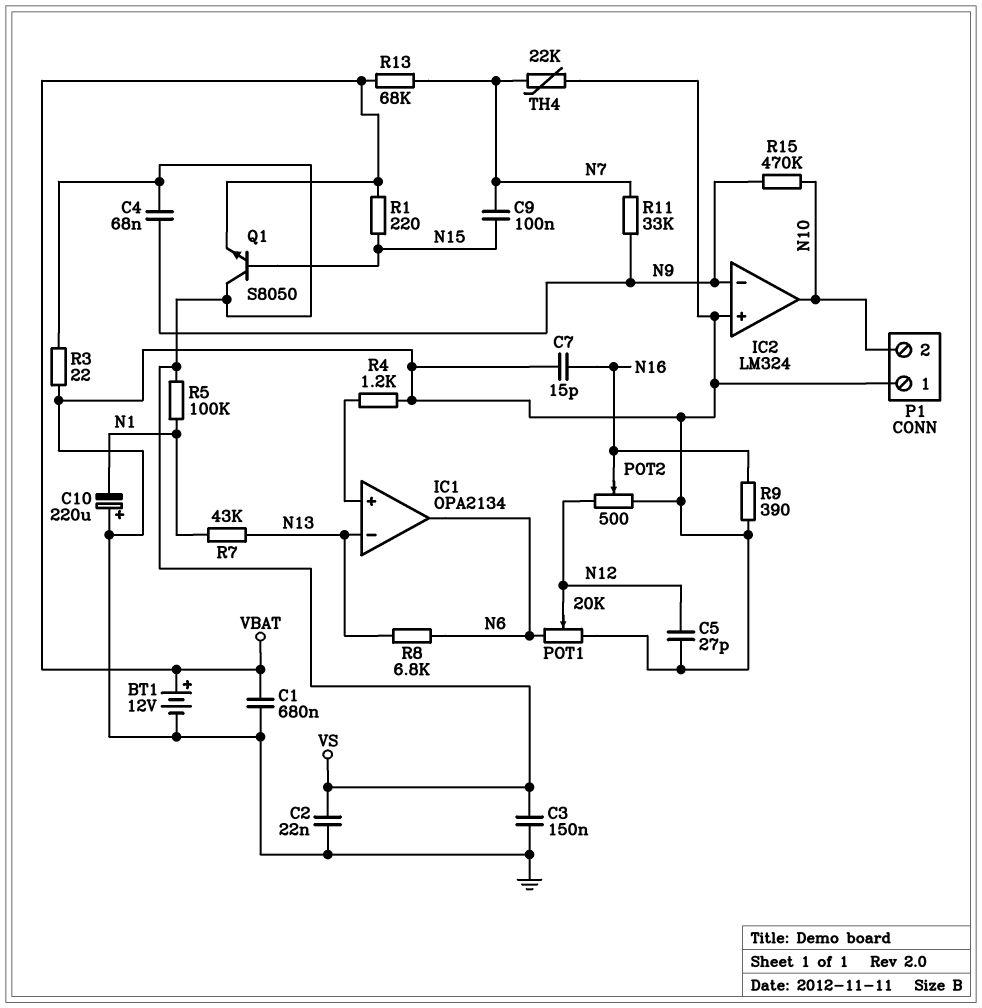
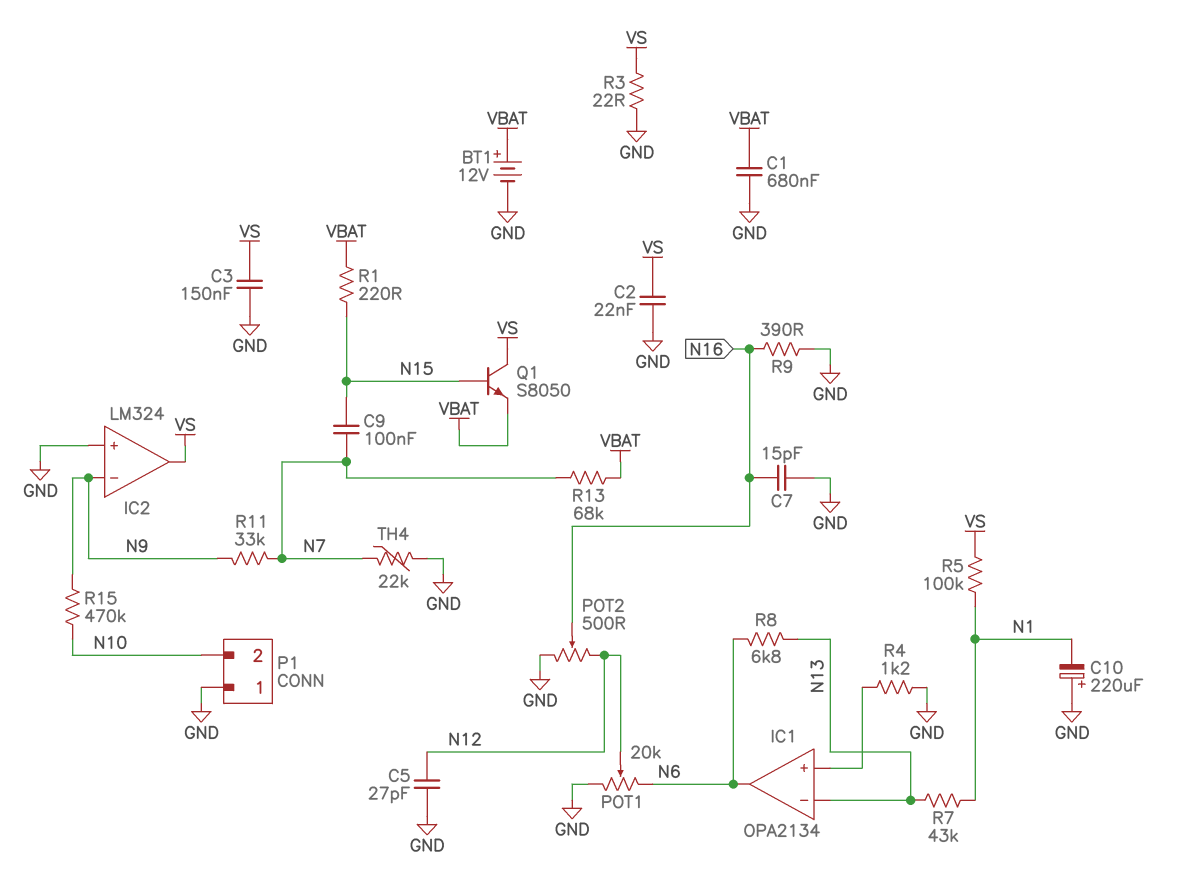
C4: 68nF (N9, VS) -> none
IC2 pin out: N10 -> VS

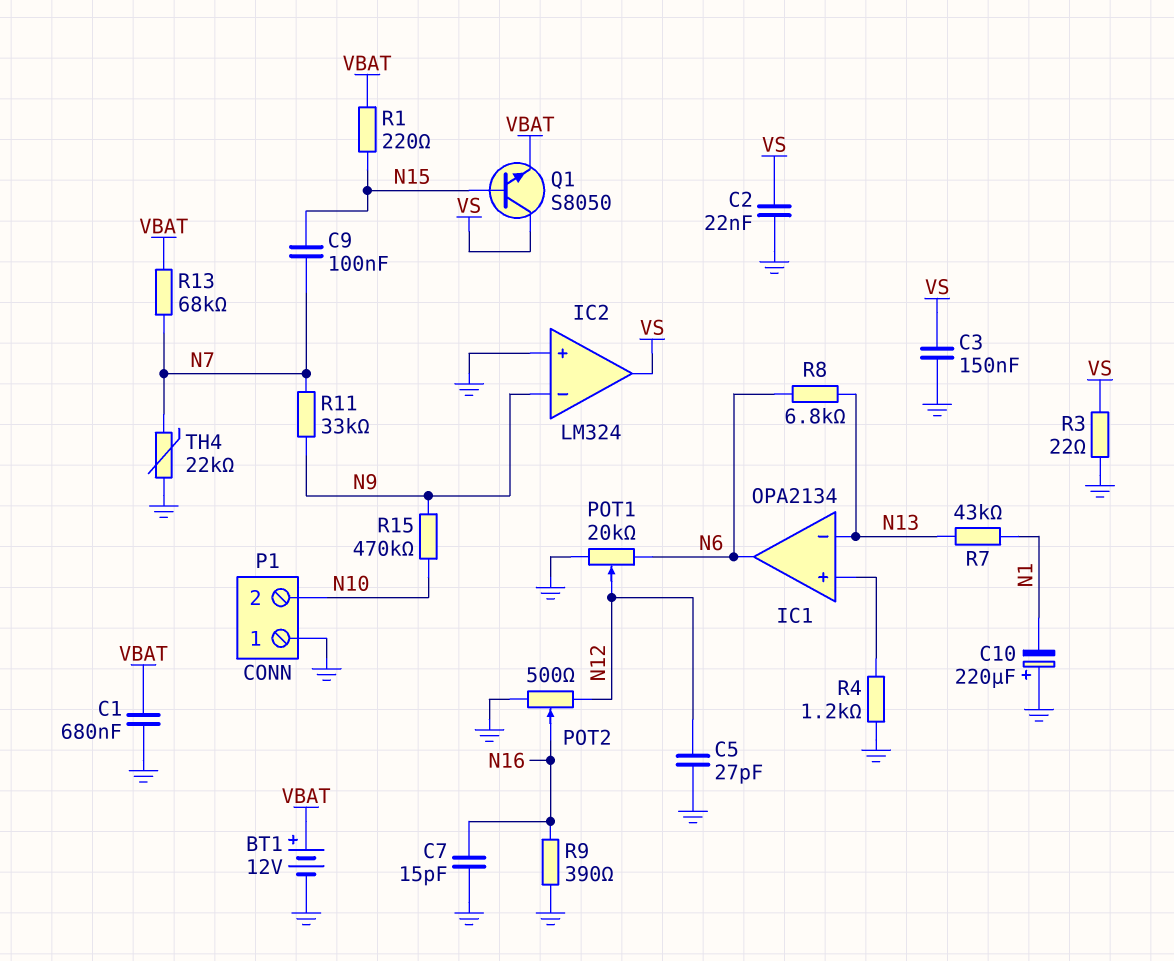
R5: 100k (N1, VS) -> none

